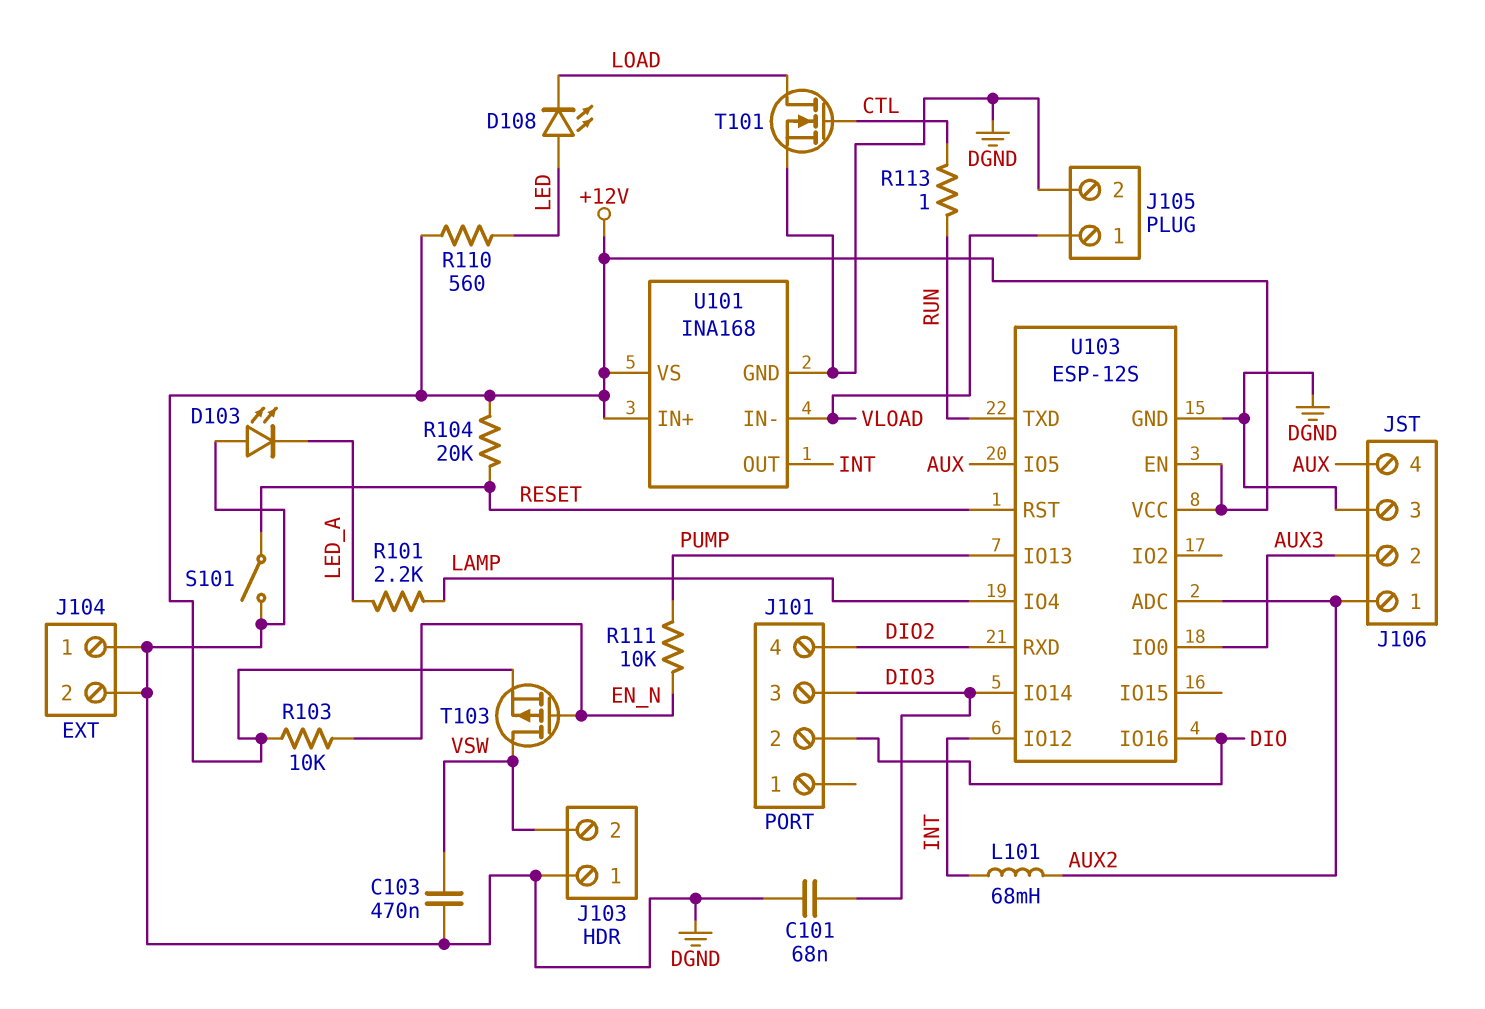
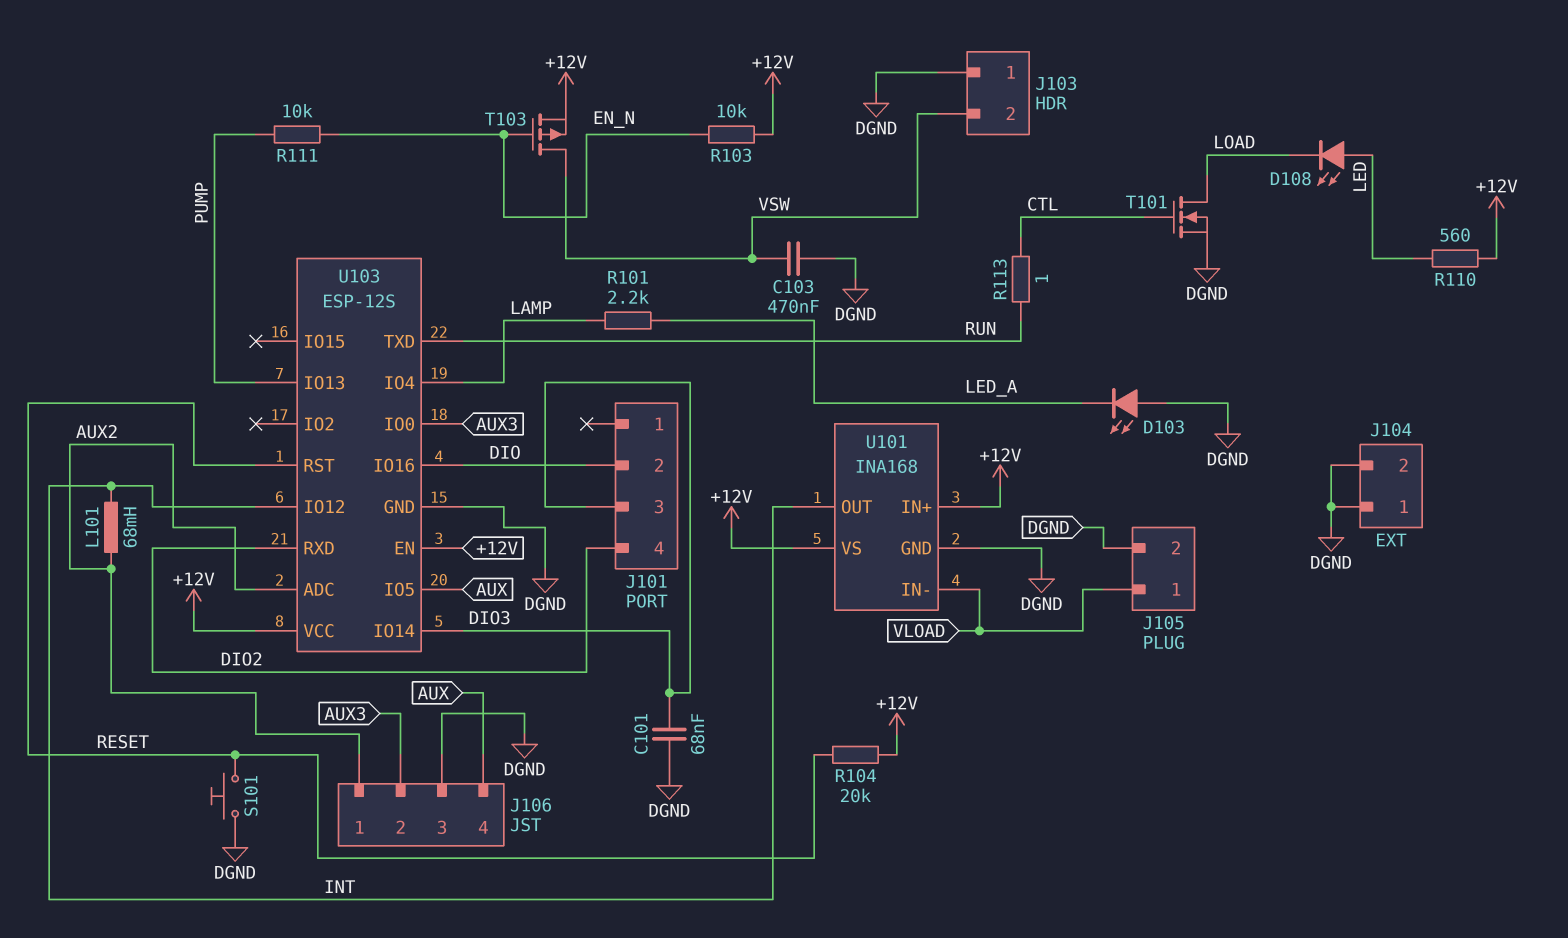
S101: switch (DGND, RESET) -> button (DGND, RESET)

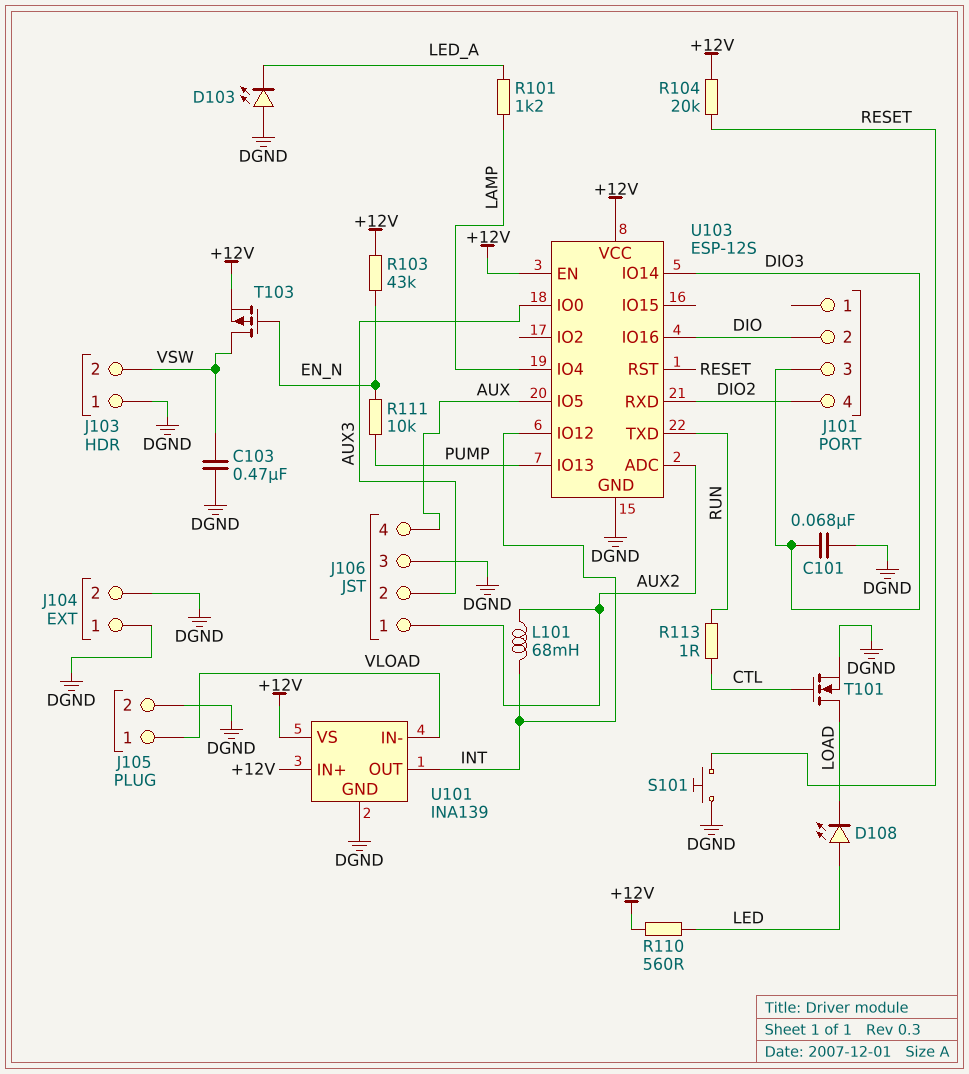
R101: 2.2k (LAMP, LED_A) -> 1.2k (LAMP, LED_A)
R103: 10k (+12V, EN_N) -> 43k (+12V, EN_N)
U101: INA168 -> INA139

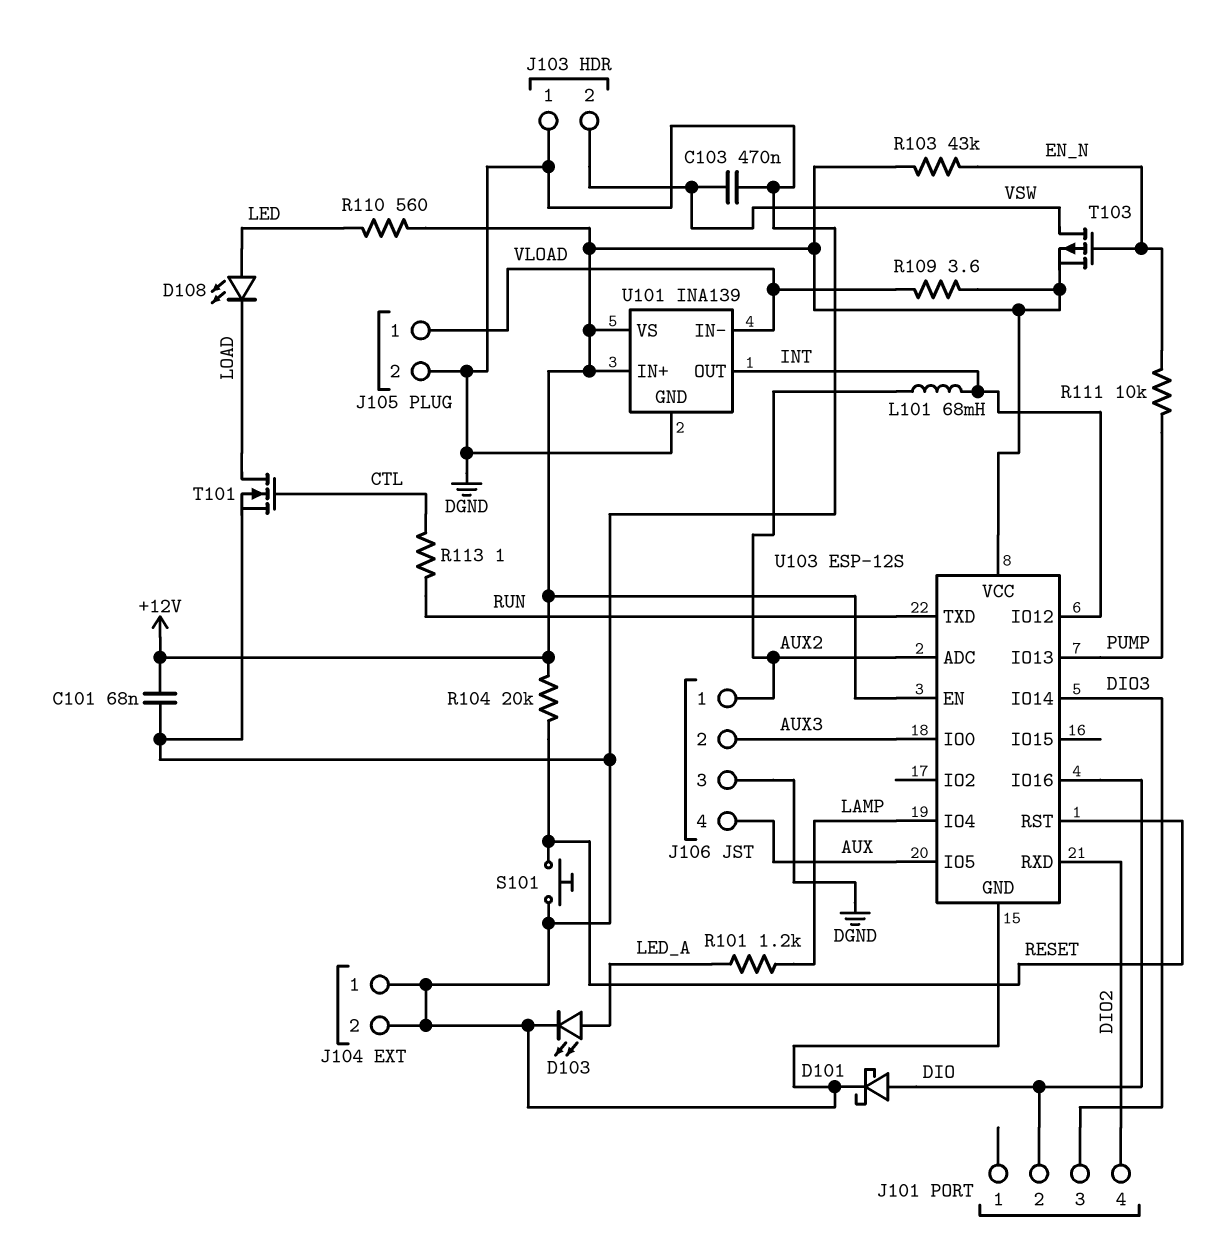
C101: 68nF (DGND, DIO3) -> 68nF (+12V, DGND)
D101: none -> schottky (A DIO, K DGND)
D103: LED (A DGND, K LED_A) -> LED (A LED_A, K DGND)
R109: none -> 3.6 (+12V, VLOAD)

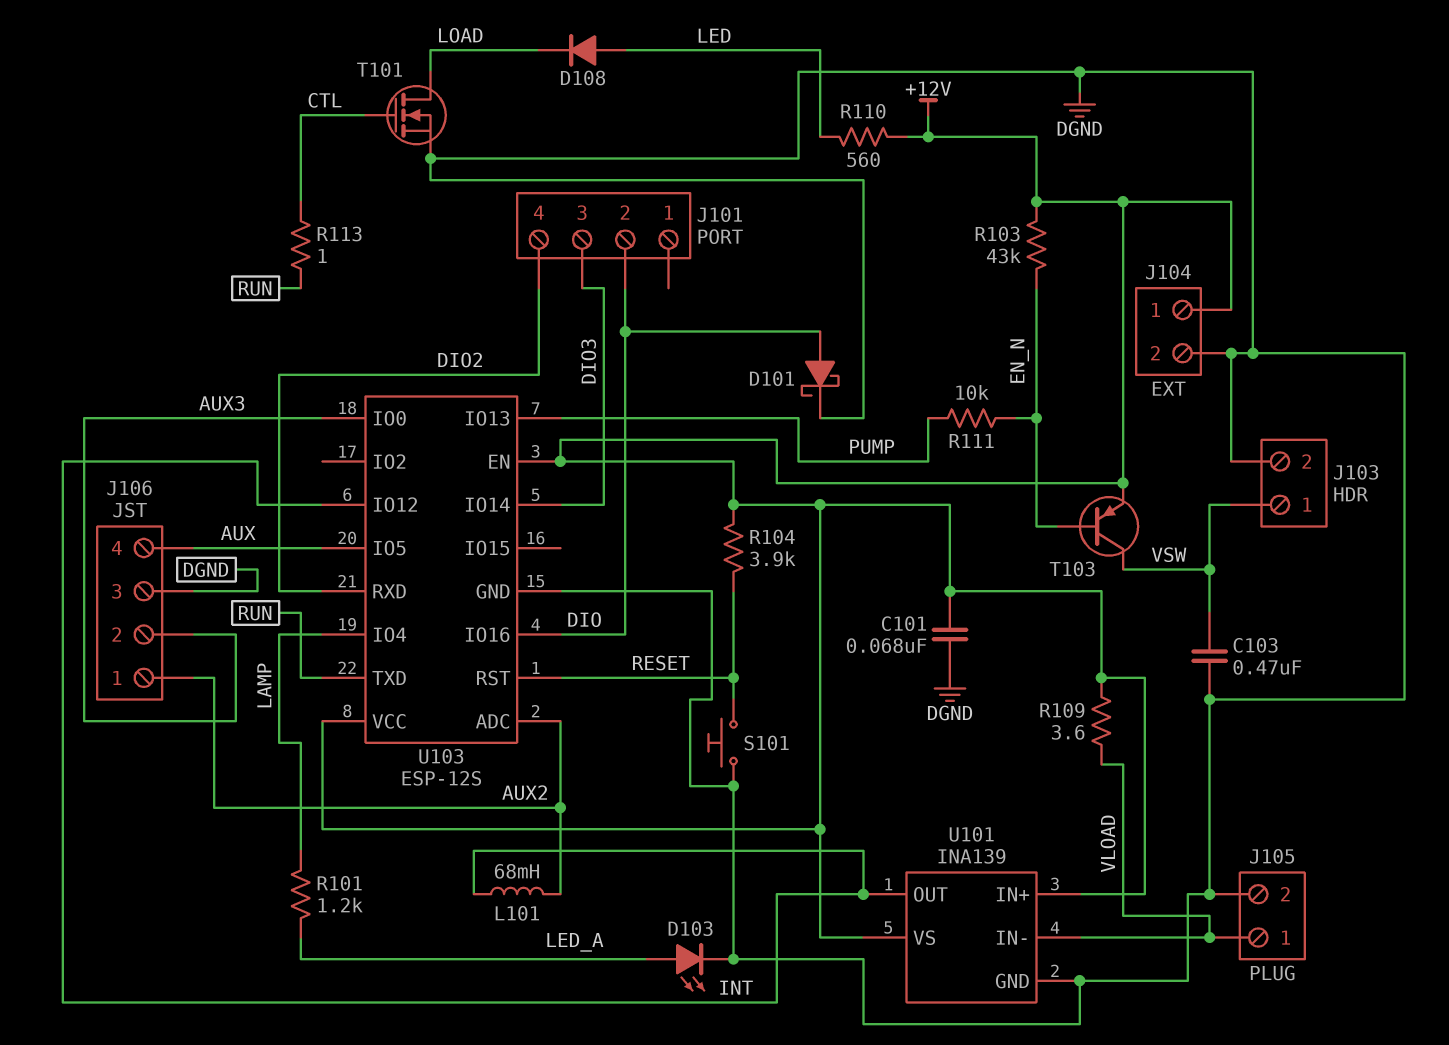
D108: LED (A LED, K LOAD) -> diode (A LED, K LOAD)
J103 pin 1: DGND -> VSW
J103 pin 2: VSW -> DGND
J104 pin 1: DGND -> +12V
R104: 20k (+12V, RESET) -> 3.9k (+12V, RESET)
T103: PMOS (G EN_N, D VSW, S +12V) -> PNP (B EN_N, C VSW, E +12V)

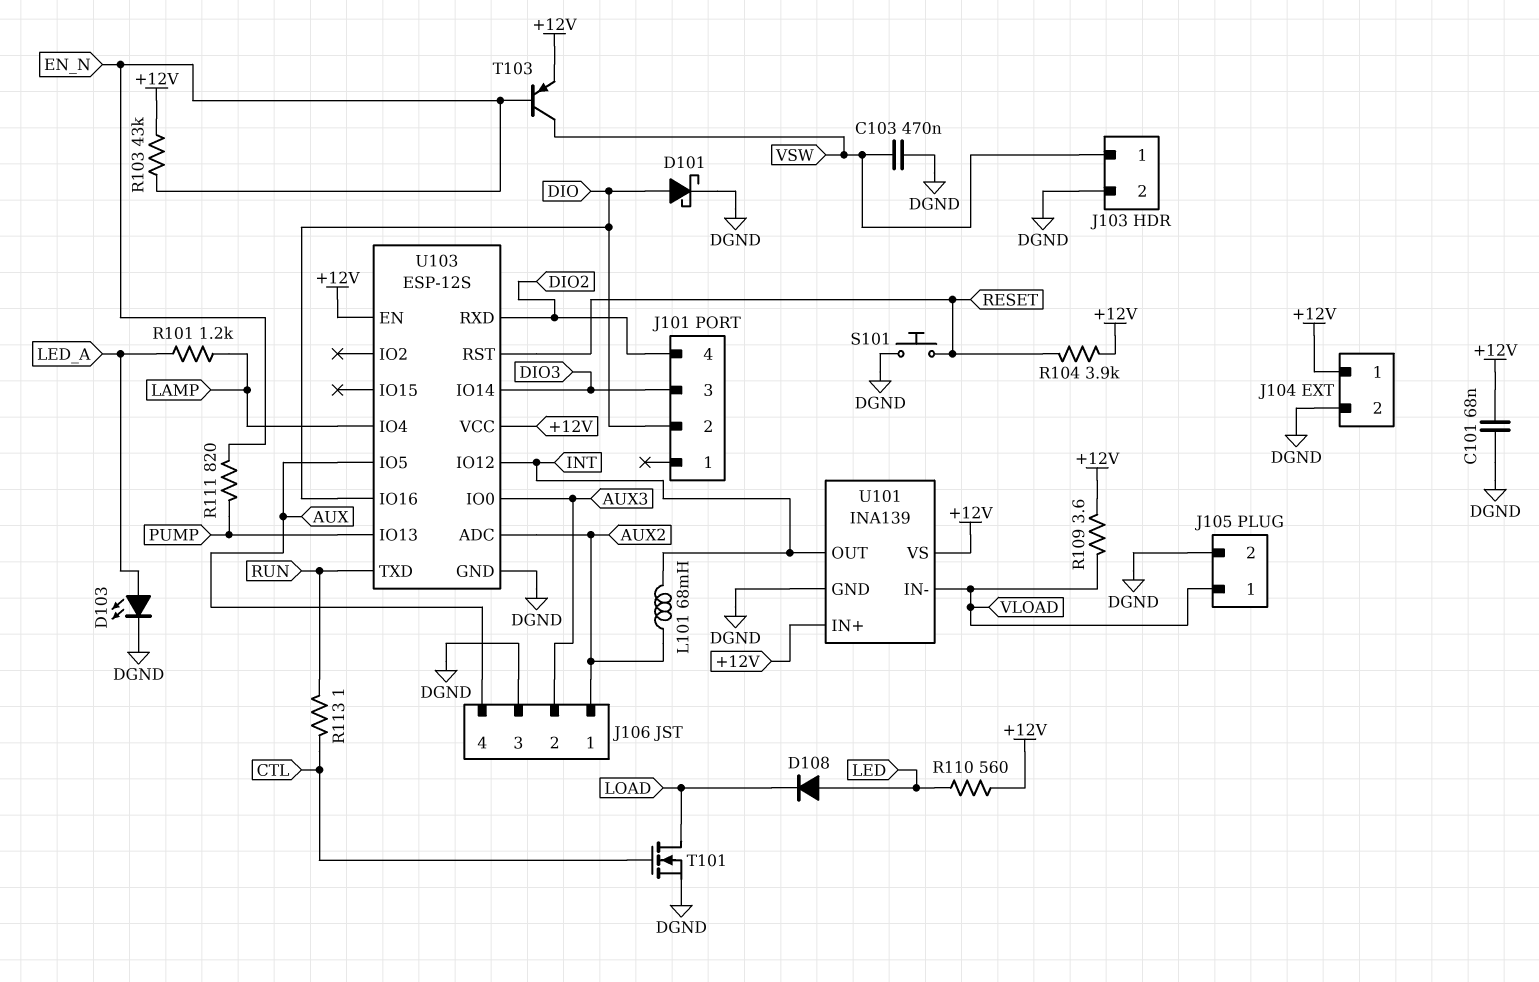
R111: 10k (EN_N, PUMP) -> 820 (EN_N, PUMP)

